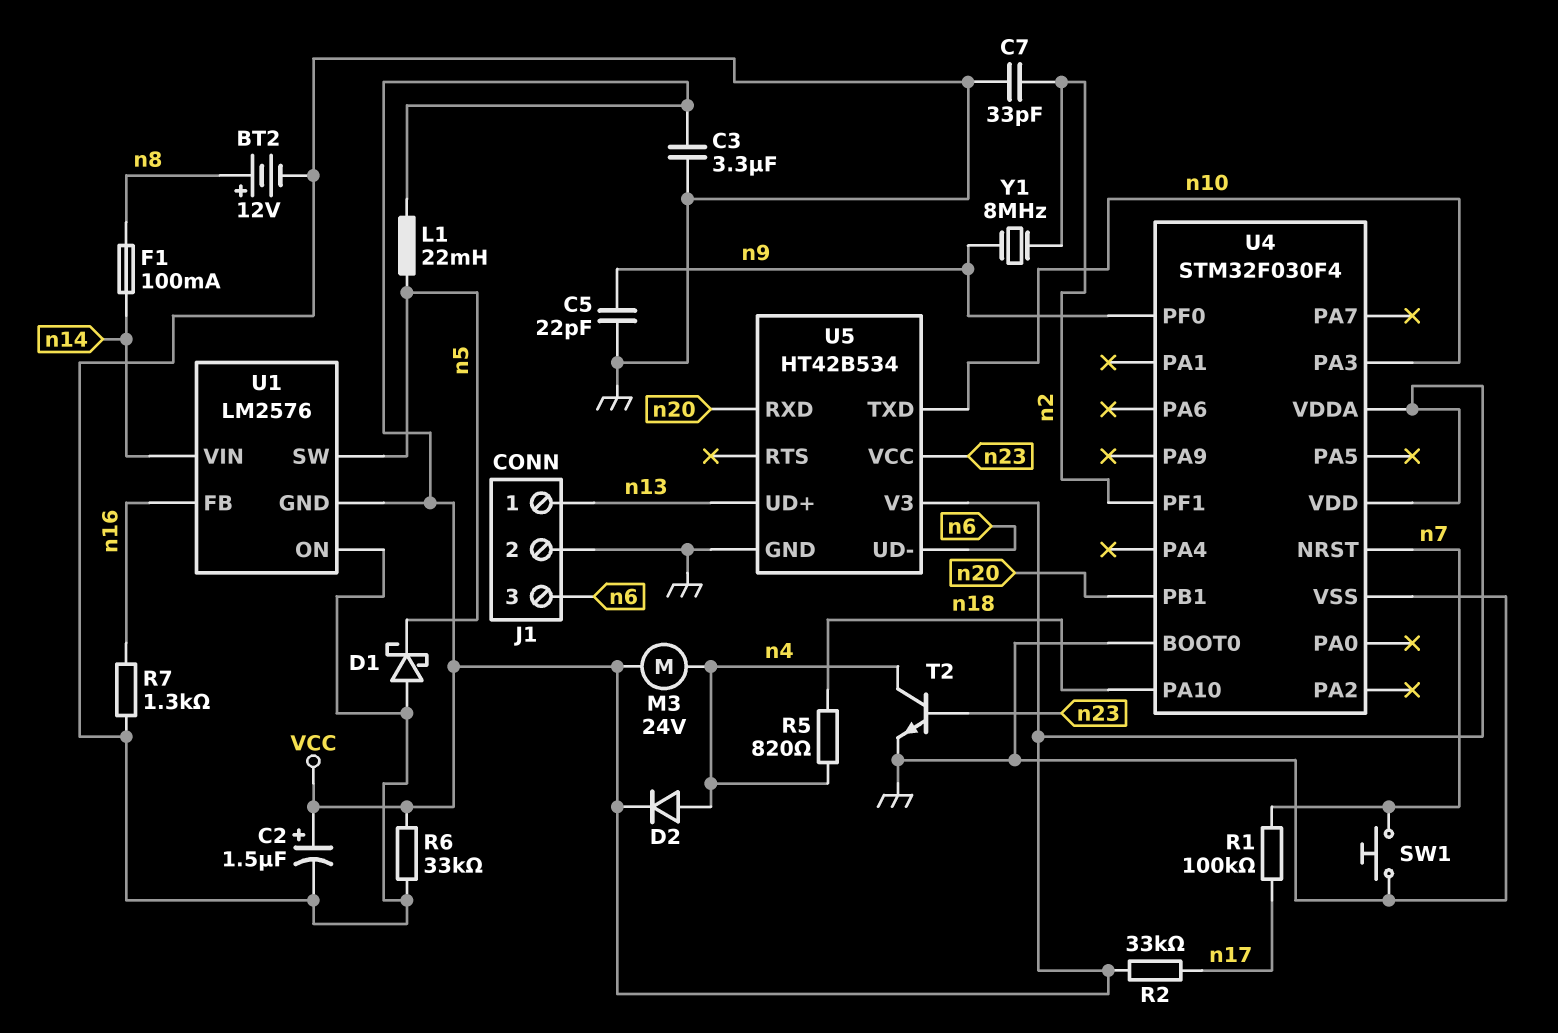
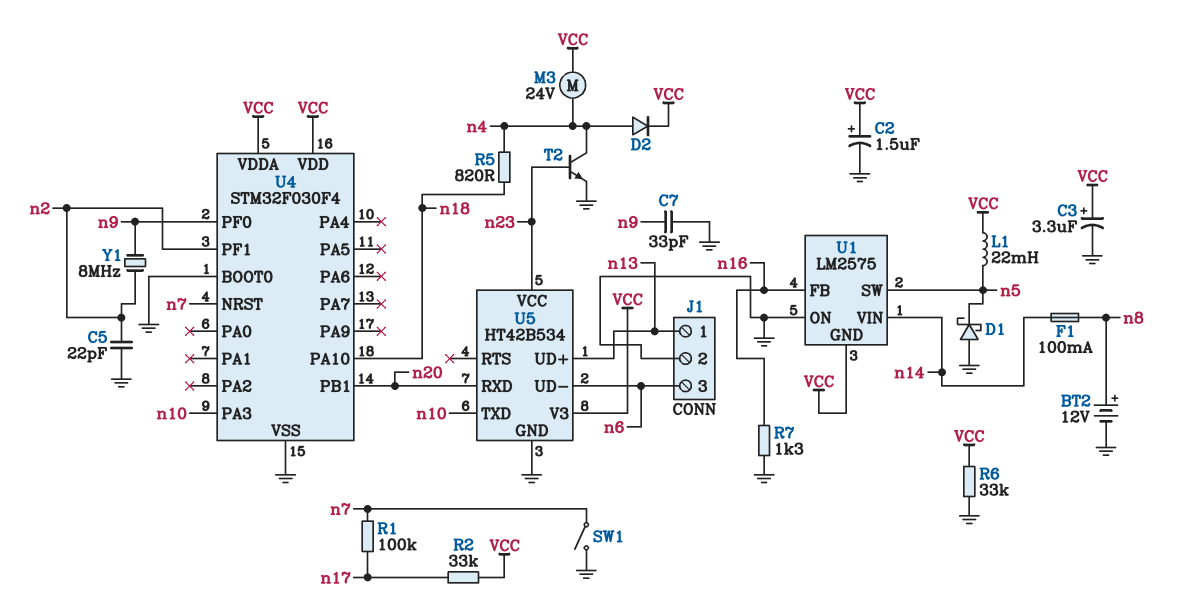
C3: 3.3uF (GND, VCC) -> 3.3uF (plus VCC, minus GND)
C5: 22pF (GND, n9) -> 22pF (GND, n2)
C7: 33pF (GND, n2) -> 33pF (GND, n9)
SW1: button (GND, n7) -> switch (GND, n7)
U1: LM2576 -> LM2575

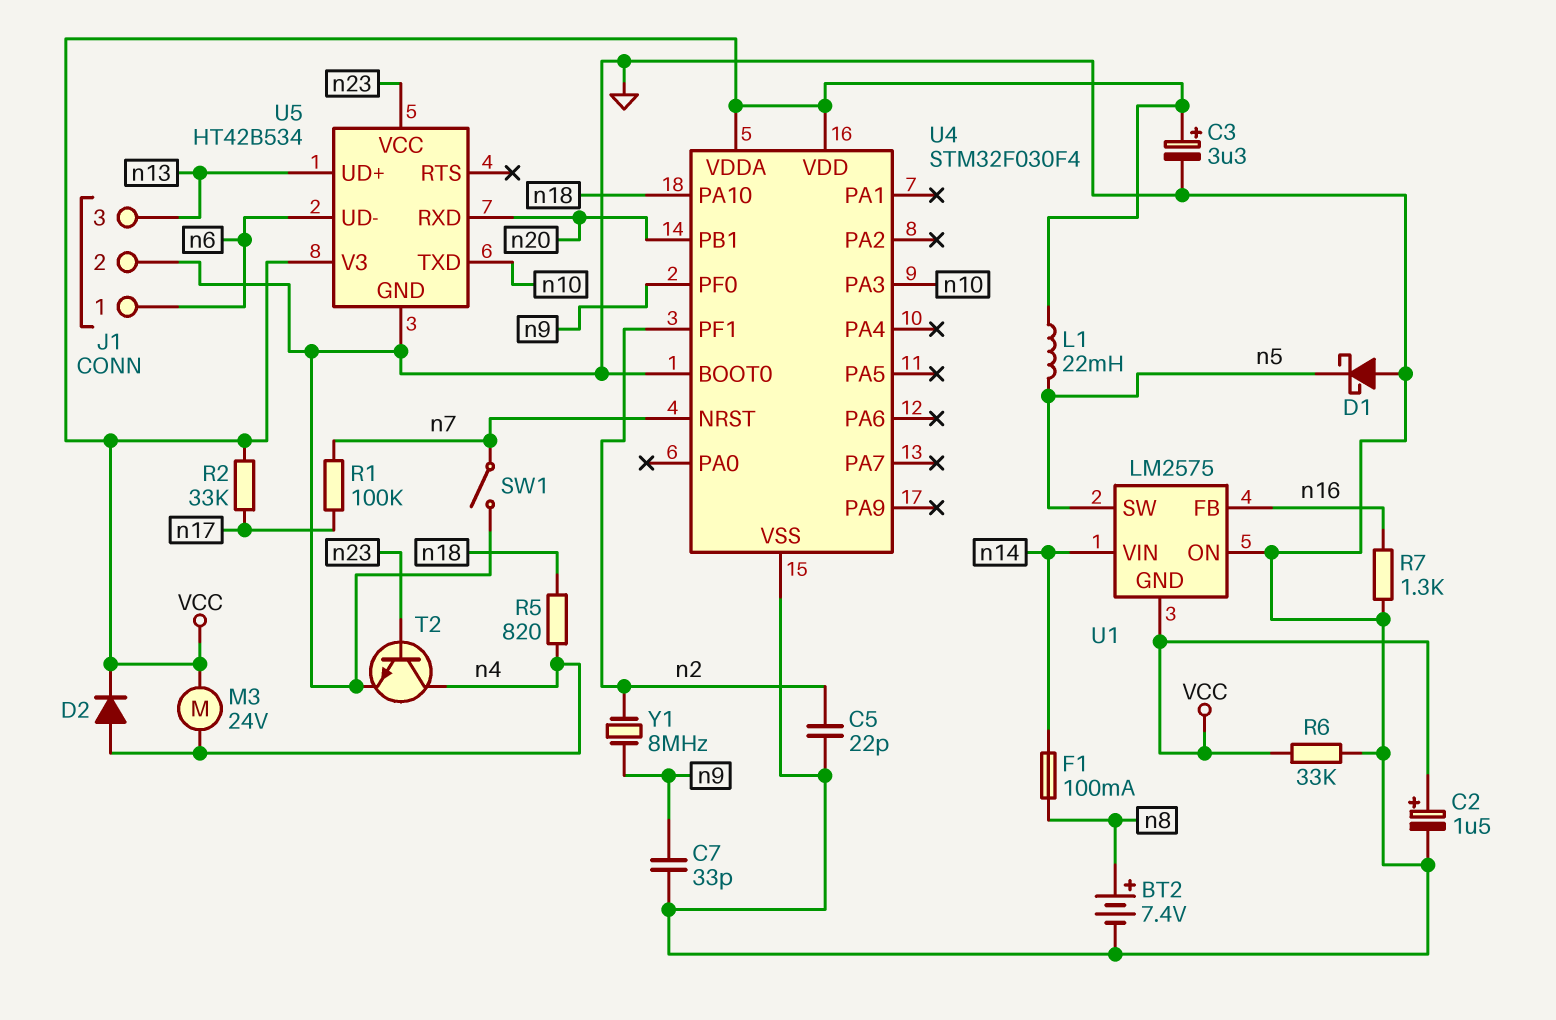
BT2: 12V (plus n8, minus GND) -> 7.4V (plus n8, minus GND)
J1 pin 1: n13 -> n6
J1 pin 3: n6 -> n13

